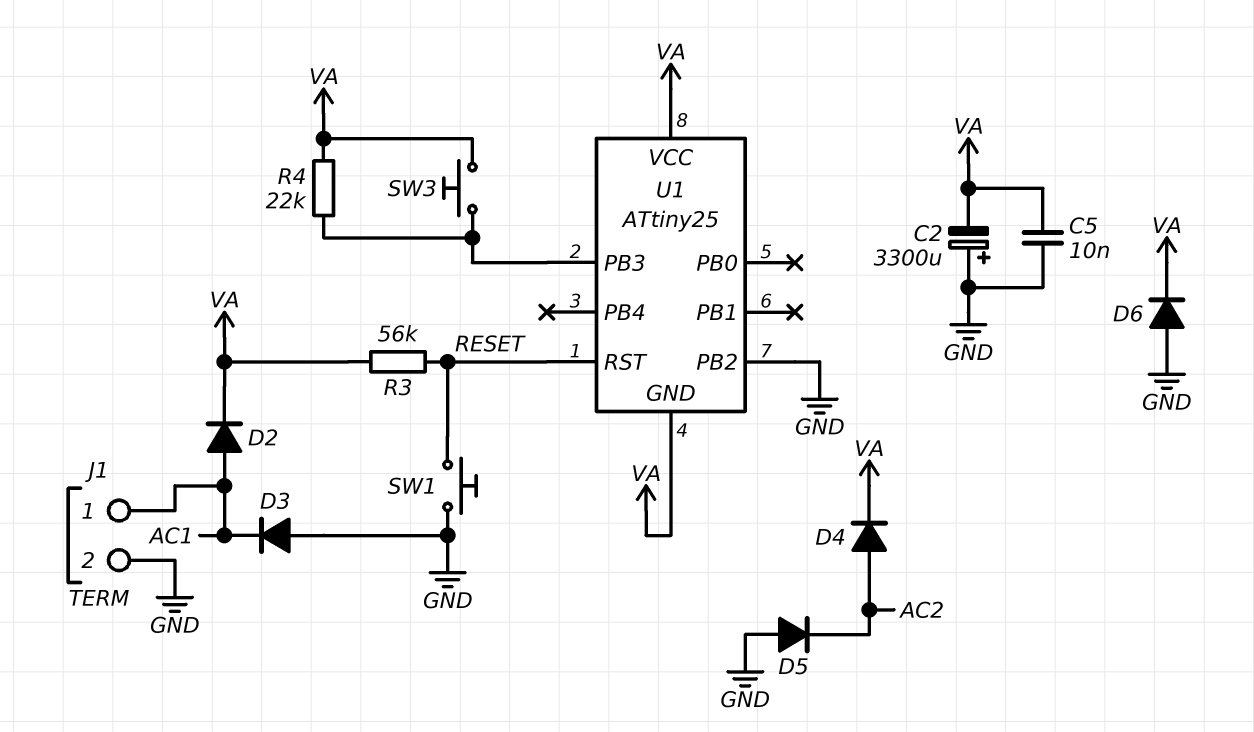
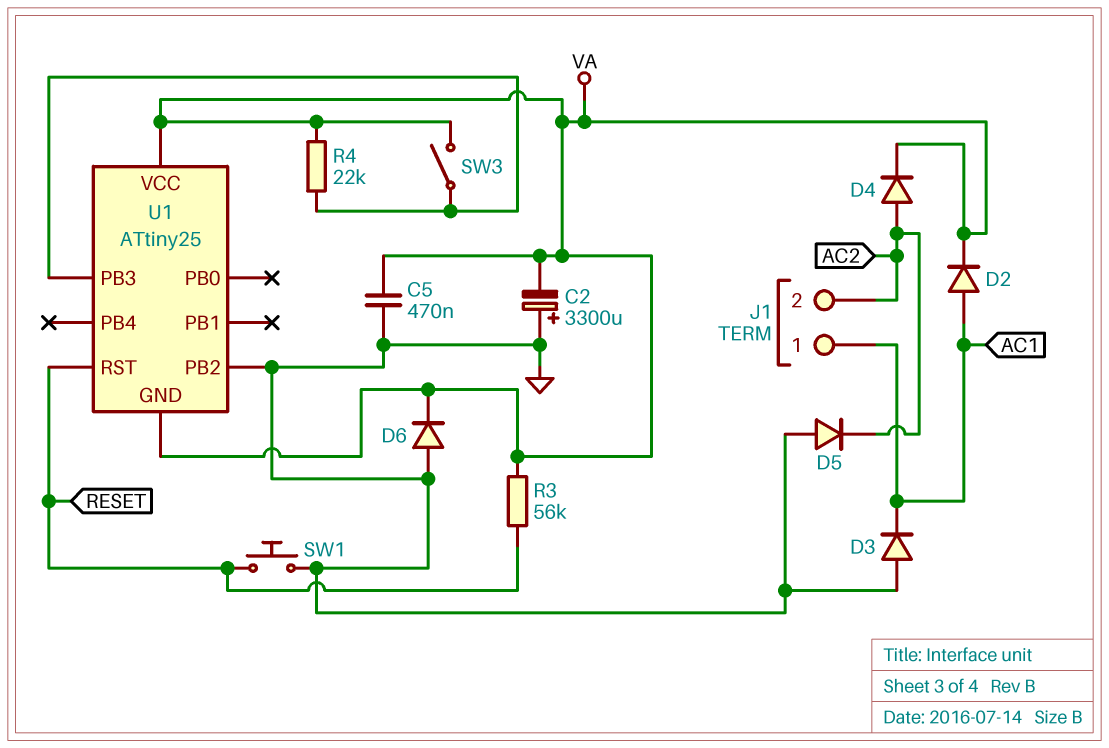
C5: 10nF (GND, VA) -> 470nF (GND, VA)
J1 pin 2: GND -> AC2
SW3: button (U1/PB3, VA) -> switch (U1/PB3, VA)

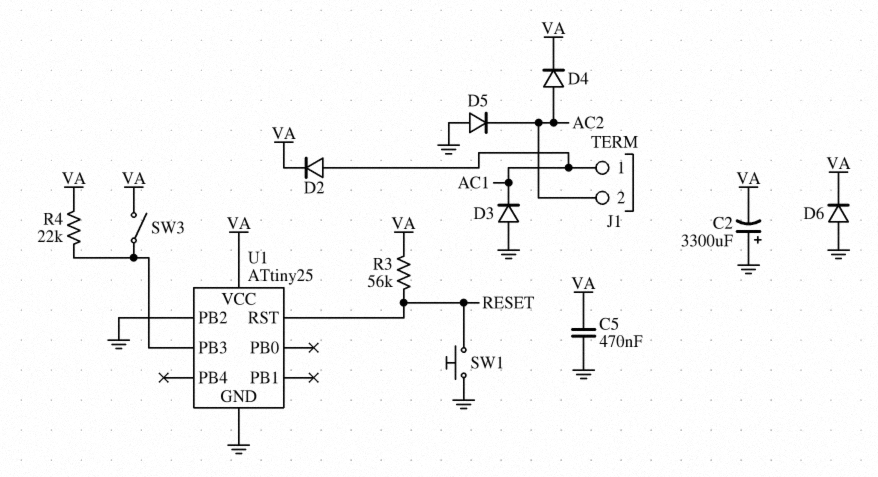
U1 pin GND: VA -> GND

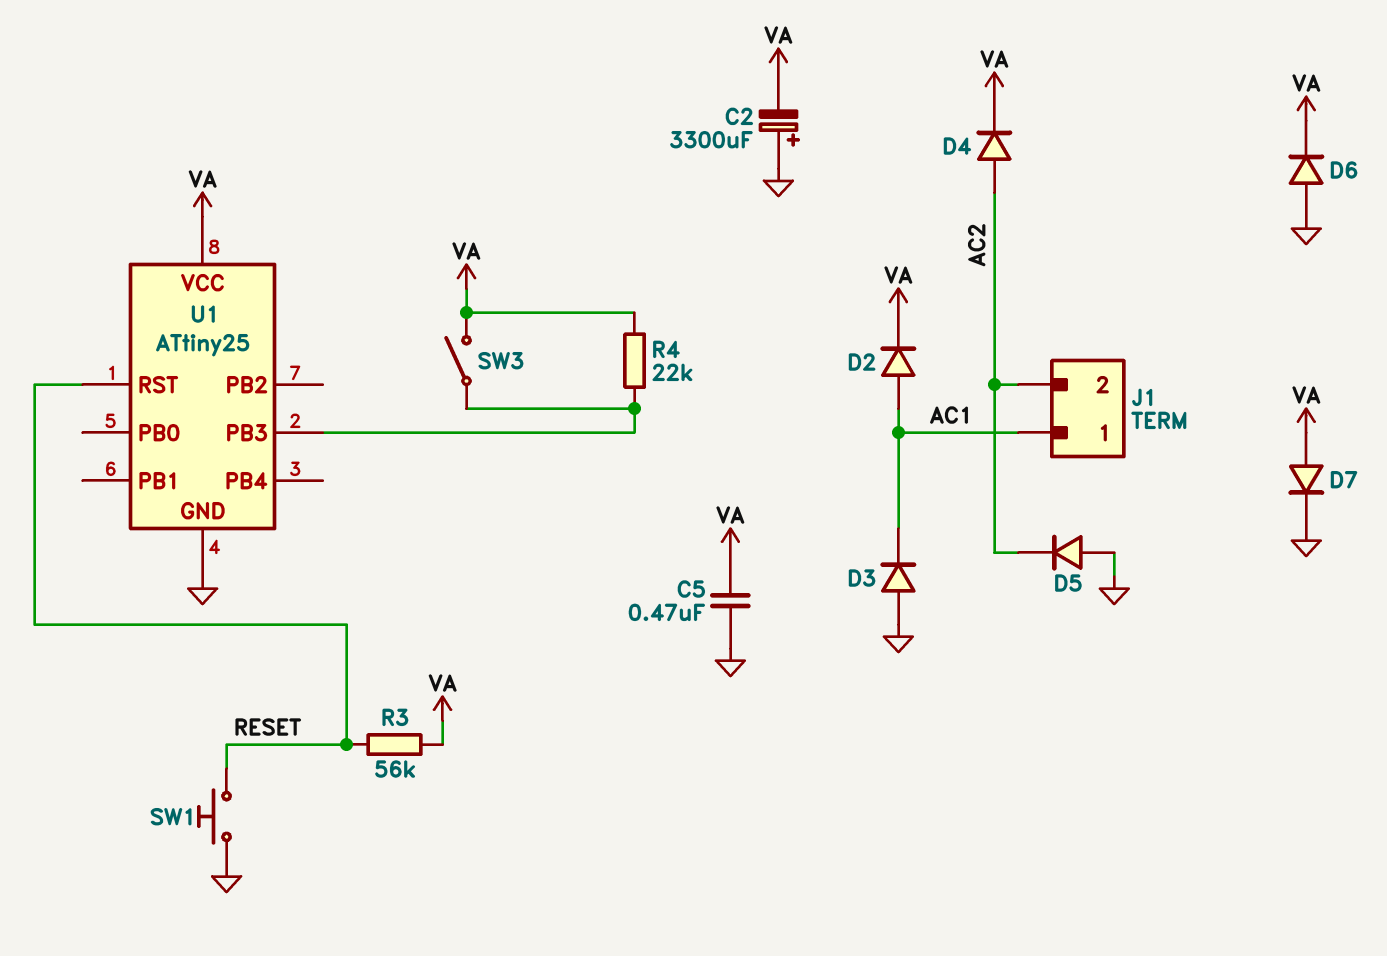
D7: none -> diode (A VA, K GND)
U1 pin PB2: GND -> none

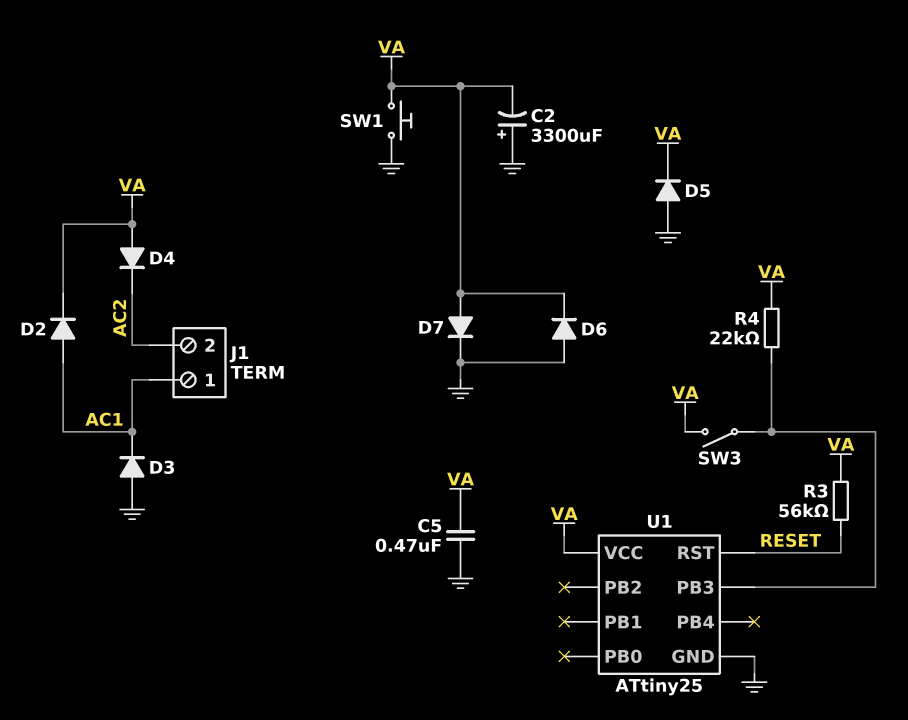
D4: diode (A AC2, K VA) -> diode (A VA, K AC2)
D5: diode (A GND, K AC2) -> diode (A GND, K VA)
SW1: button (GND, RESET) -> button (GND, VA)

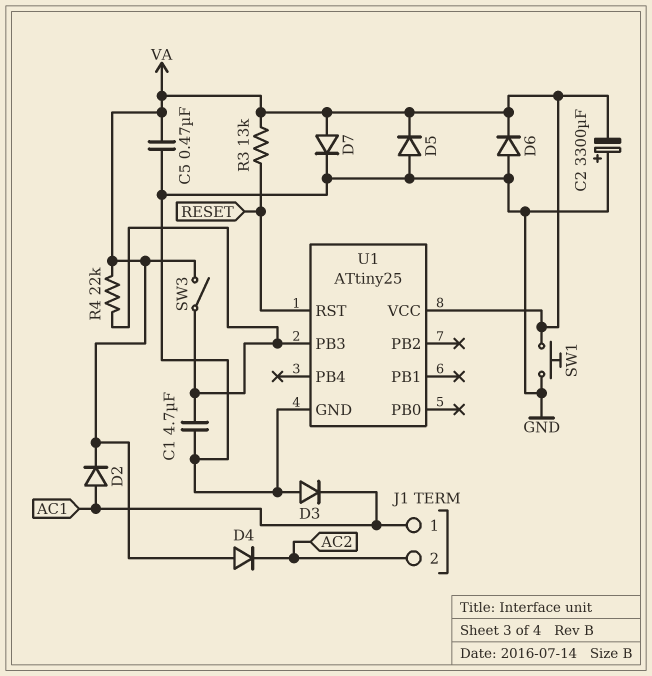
C1: none -> 4.7uF (GND, U1/PB3)
R3: 56k (RESET, VA) -> 13k (RESET, VA)

